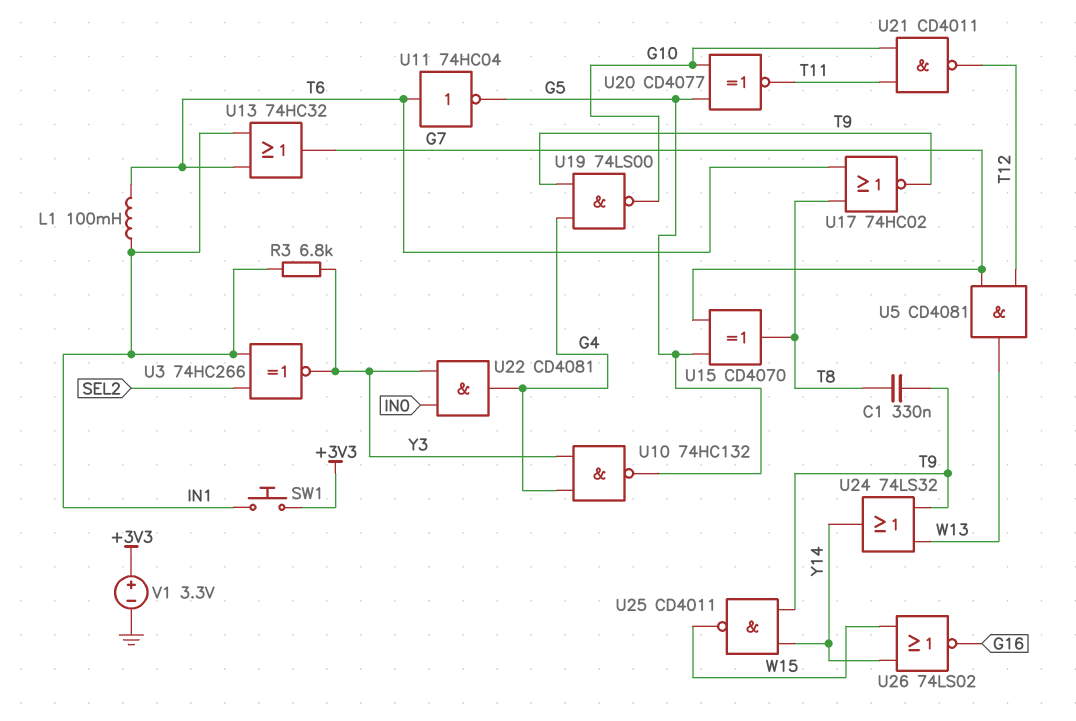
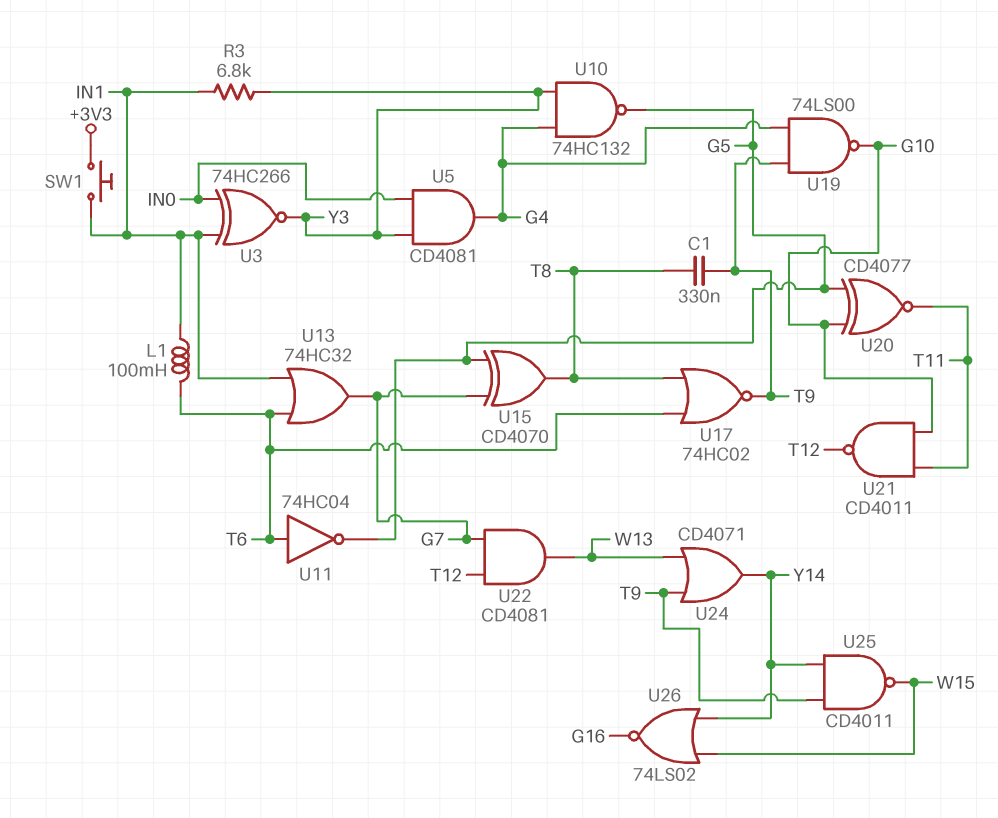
U3: XNOR 74HC266 (in IN1, in SEL2, out Y3) -> XNOR 74HC266 (in IN0, in IN1, out Y3)
U5: AND CD4081 (in G7, in T12, out W13) -> AND CD4081 (in IN0, in Y3, out G4)
U22: AND CD4081 (in IN0, in Y3, out G4) -> AND CD4081 (in G7, in T12, out W13)
U24: OR 74LS32 (in T9, in W13, out Y14) -> OR CD4071 (in T9, in W13, out Y14)
V1: 3.3V (plus +3V3, minus GND) -> none

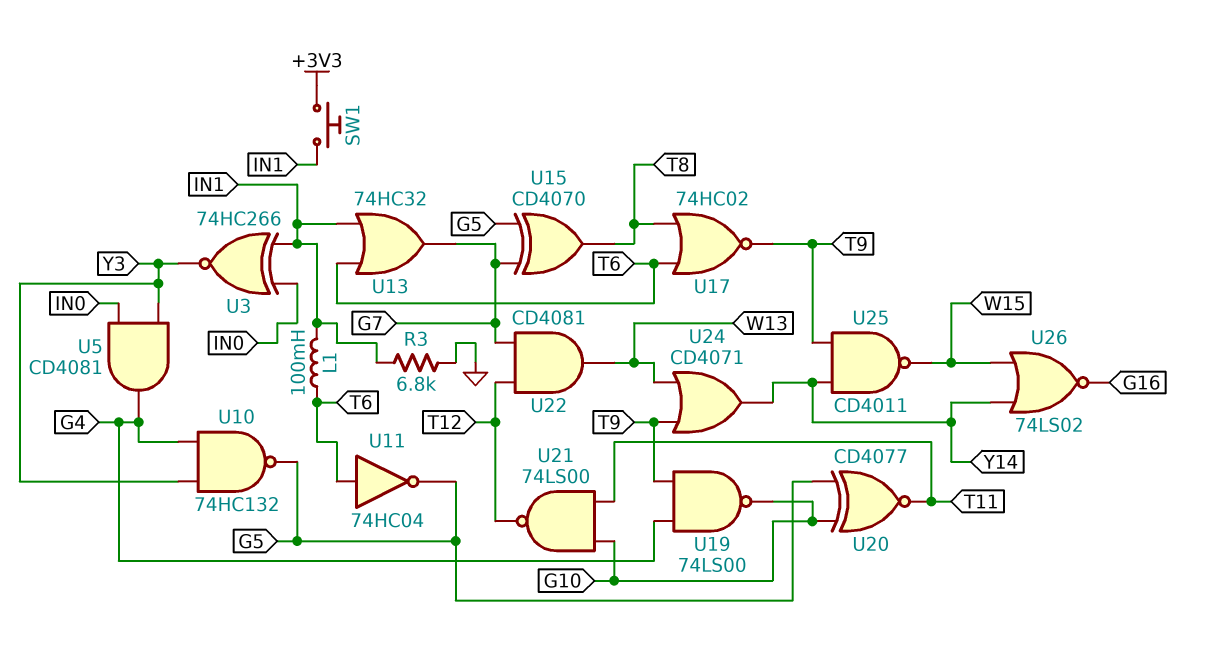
C1: 330nF (T8, T9) -> none
R3: 6.8k (IN1, Y3) -> 6.8k (GND, IN1)
U21: NAND CD4011 (in G10, in T11, out T12) -> NAND 74LS00 (in G10, in T11, out T12)

